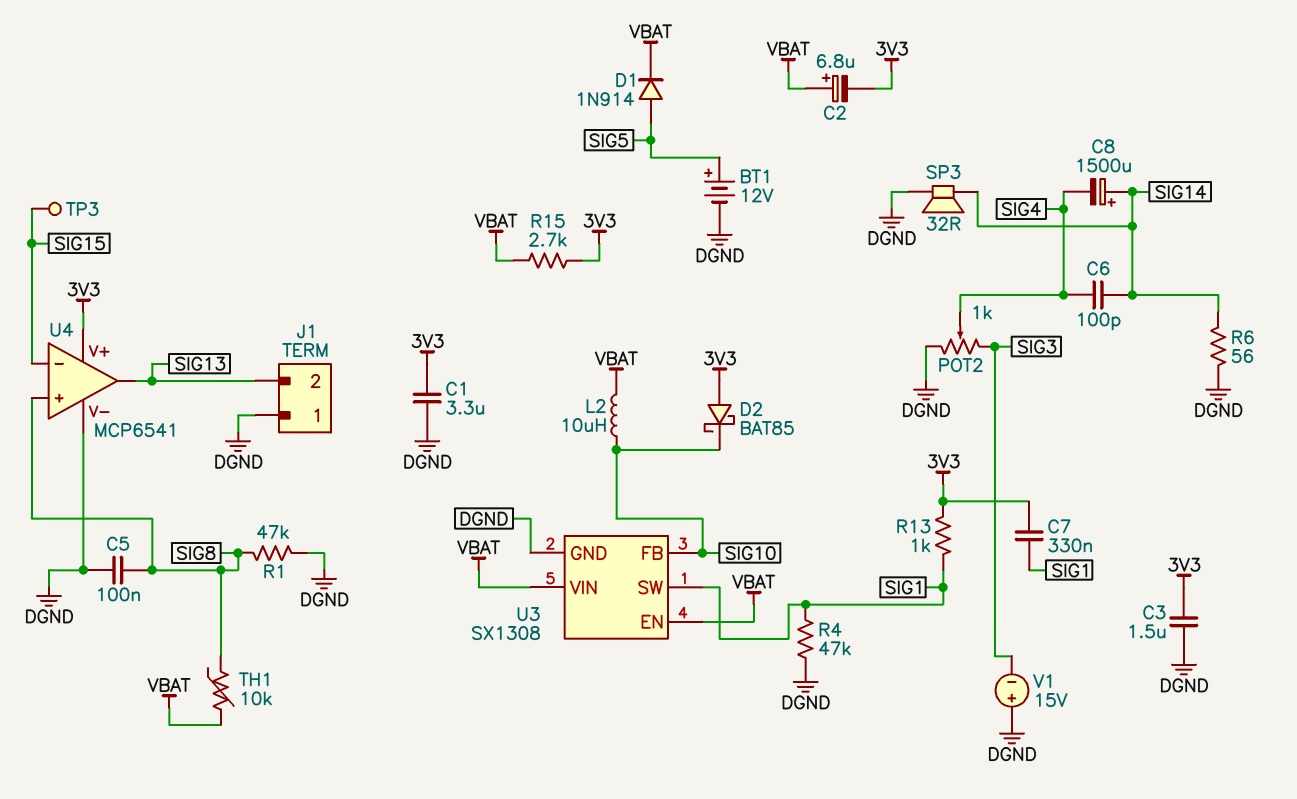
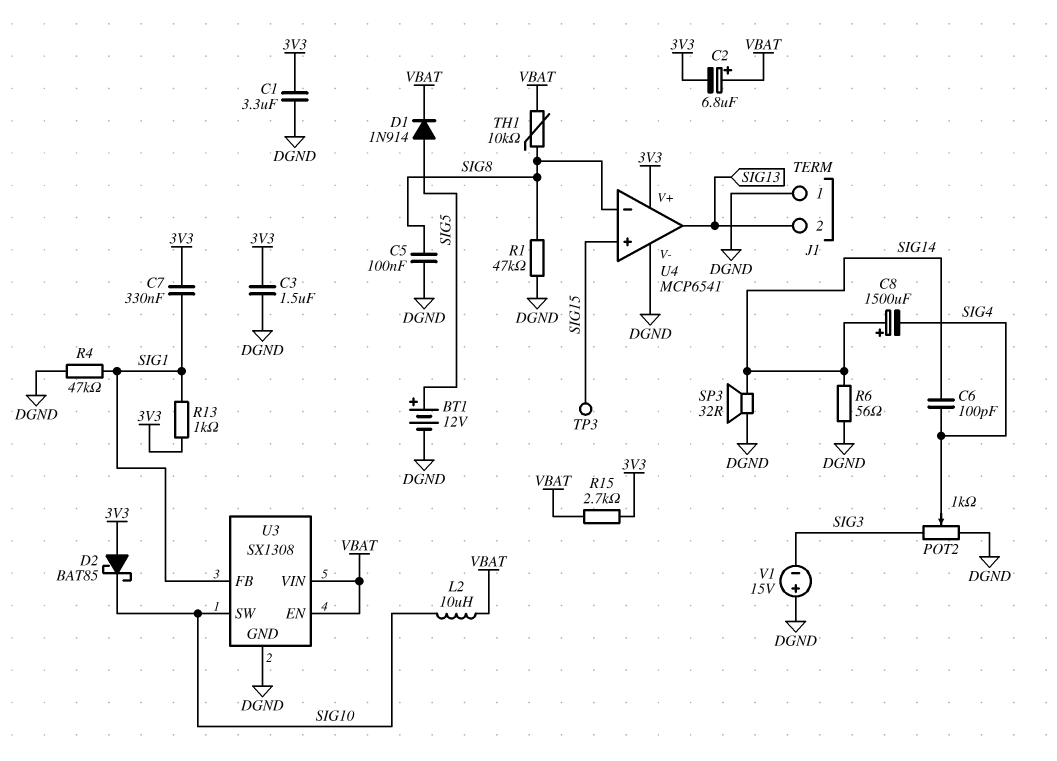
U3 pin FB: SIG10 -> SIG1
U3 pin SW: SIG1 -> SIG10
U4 pin in+: SIG8 -> SIG15
U4 pin in-: SIG15 -> SIG8

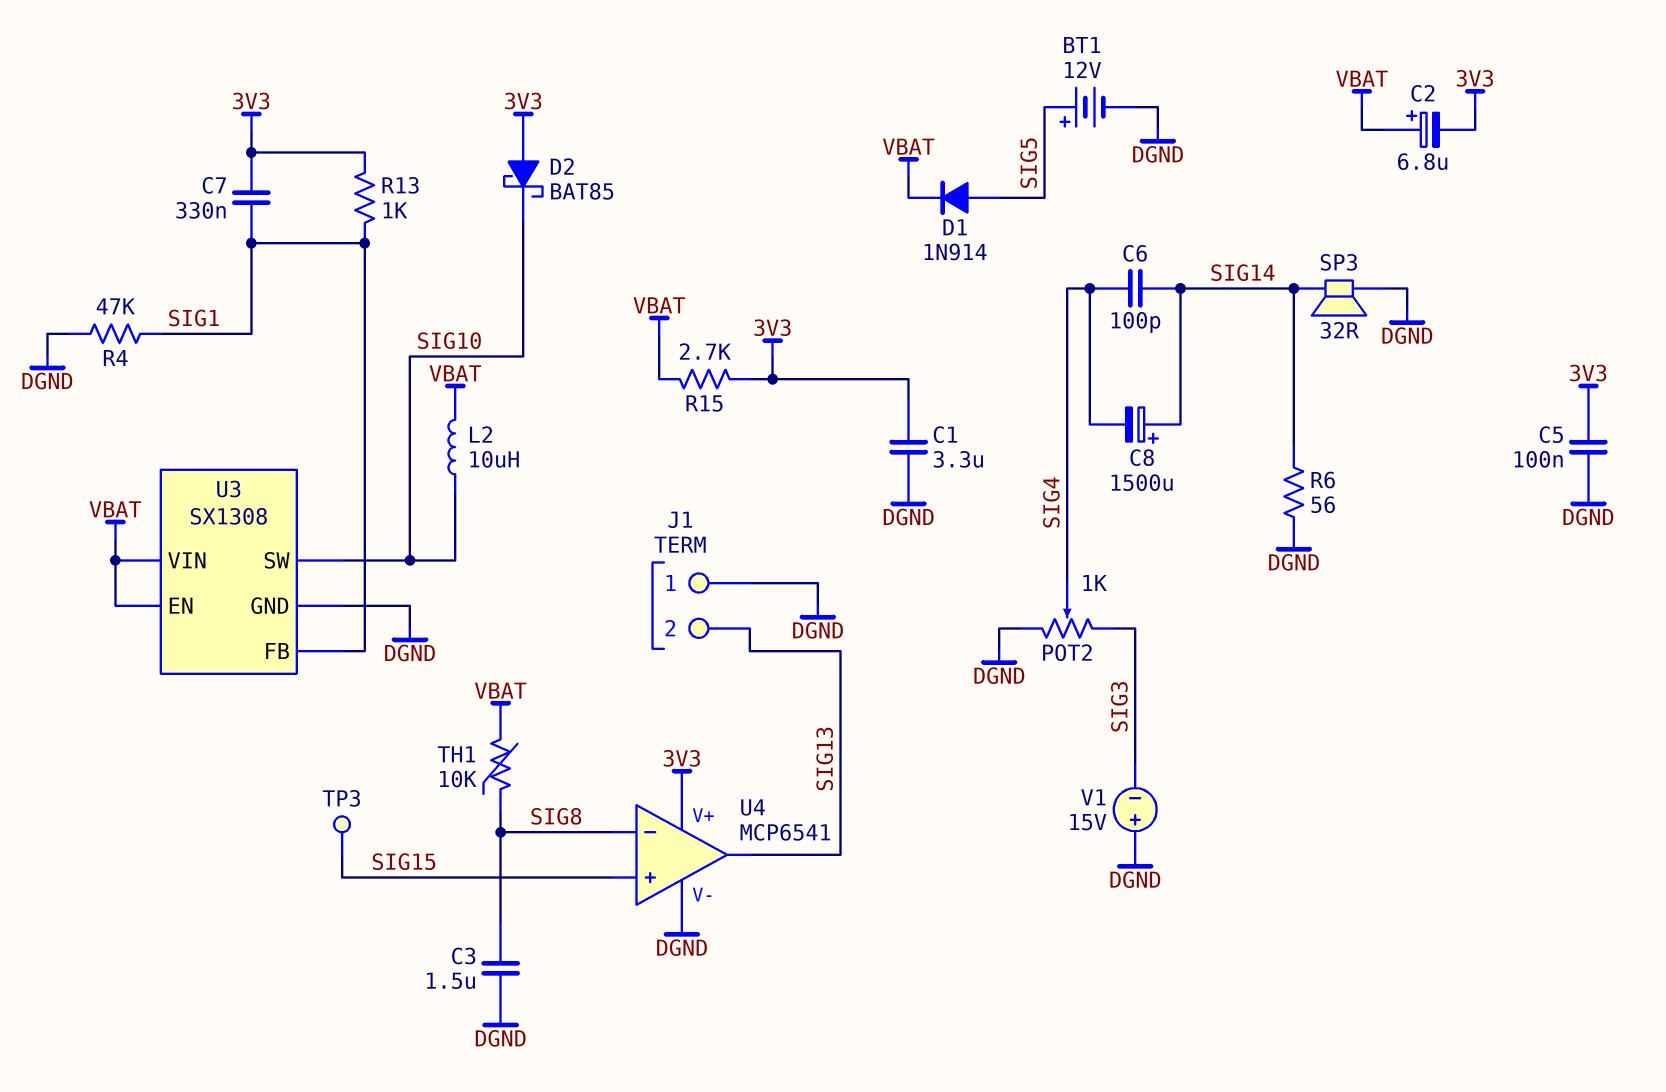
C3: 1.5uF (3V3, DGND) -> 1.5uF (DGND, SIG8)
C5: 100nF (DGND, SIG8) -> 100nF (3V3, DGND)
R1: 47k (DGND, SIG8) -> none

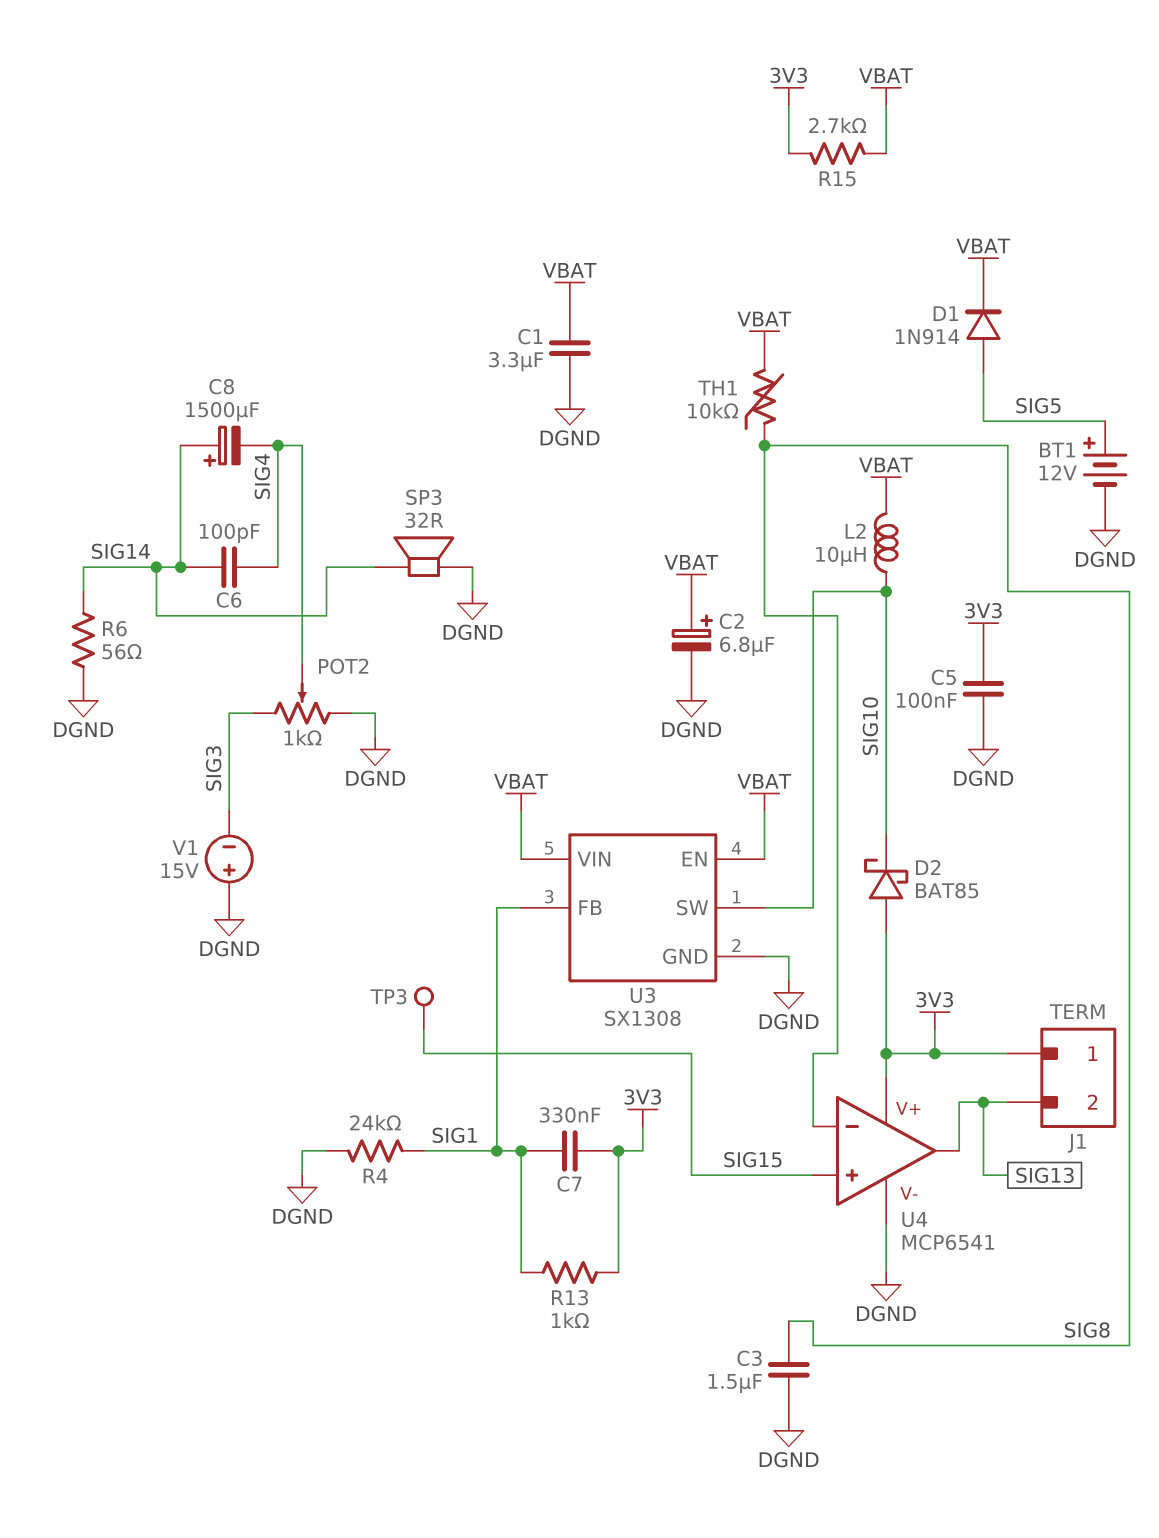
C1: 3.3uF (3V3, DGND) -> 3.3uF (DGND, VBAT)
C2: 6.8uF (plus VBAT, minus 3V3) -> 6.8uF (plus VBAT, minus DGND)
J1 pin 1: DGND -> 3V3
R4: 47k (DGND, SIG1) -> 24k (DGND, SIG1)

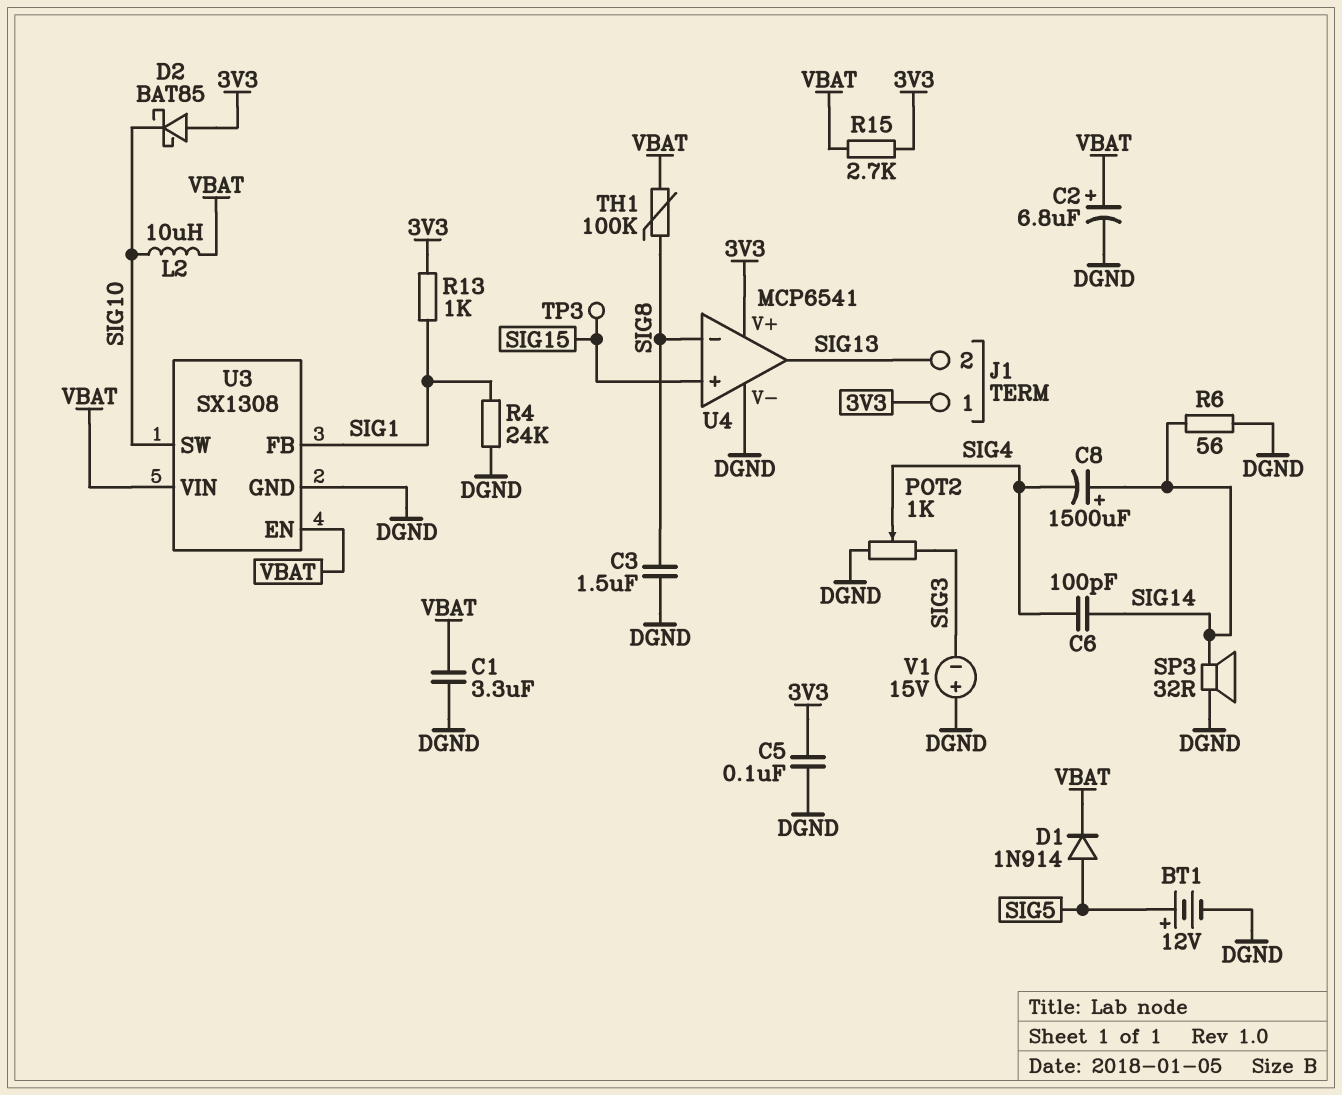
C7: 330nF (3V3, SIG1) -> none
TH1: 10k (SIG8, VBAT) -> 100k (SIG8, VBAT)

